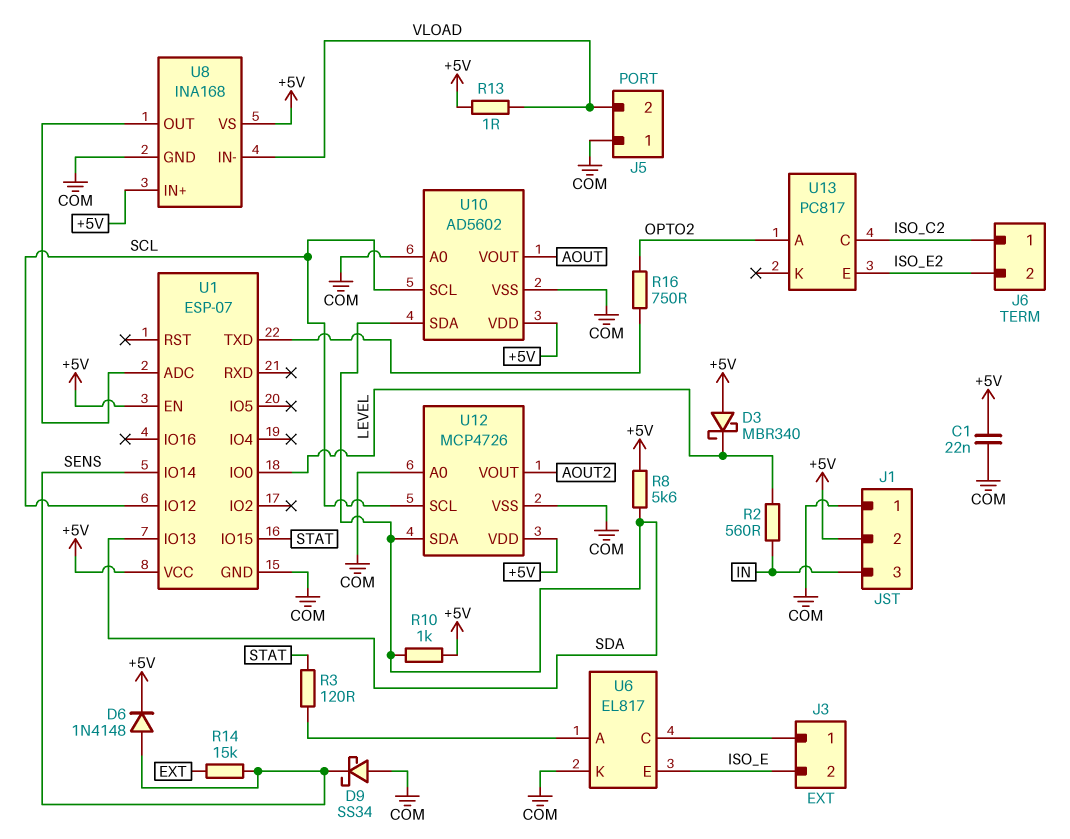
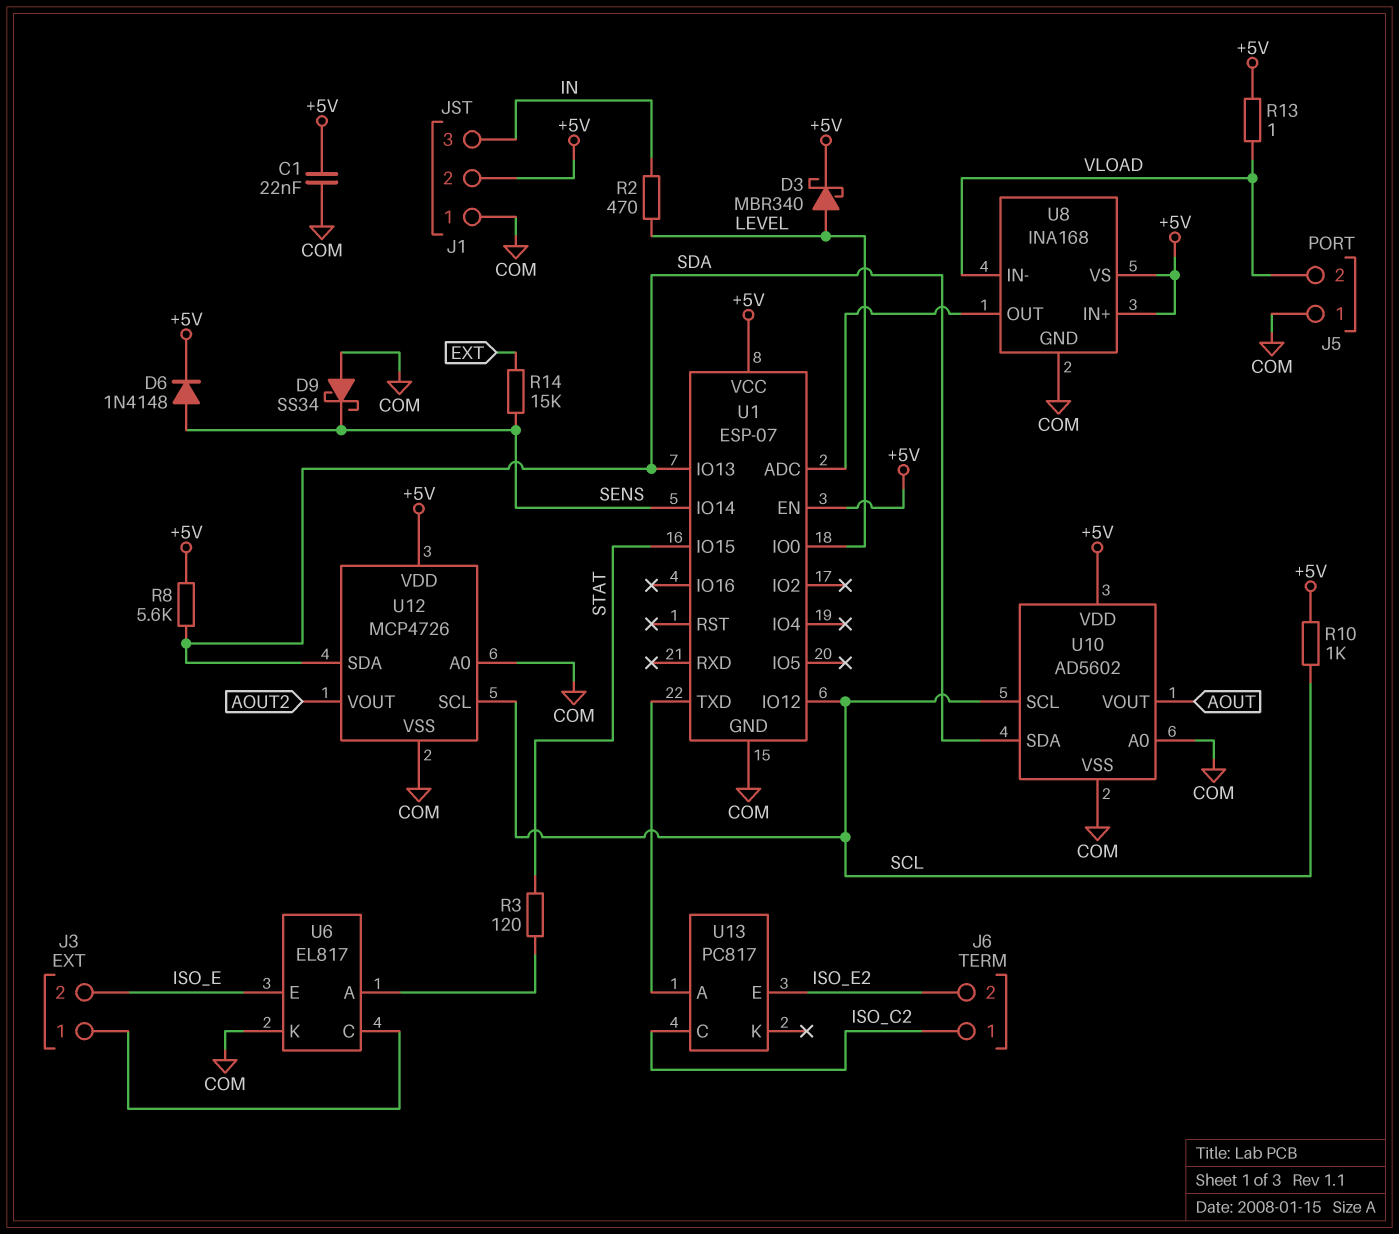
D3: schottky MBR340 (A +5V, K LEVEL) -> schottky MBR340 (A LEVEL, K +5V)
R2: 560 (IN, LEVEL) -> 470 (IN, LEVEL)
R10: 1k (+5V, SDA) -> 1k (+5V, SCL)
R16: 750 (OPTO2, U1/TXD) -> none
U13 pin A: OPTO2 -> U1/TXD

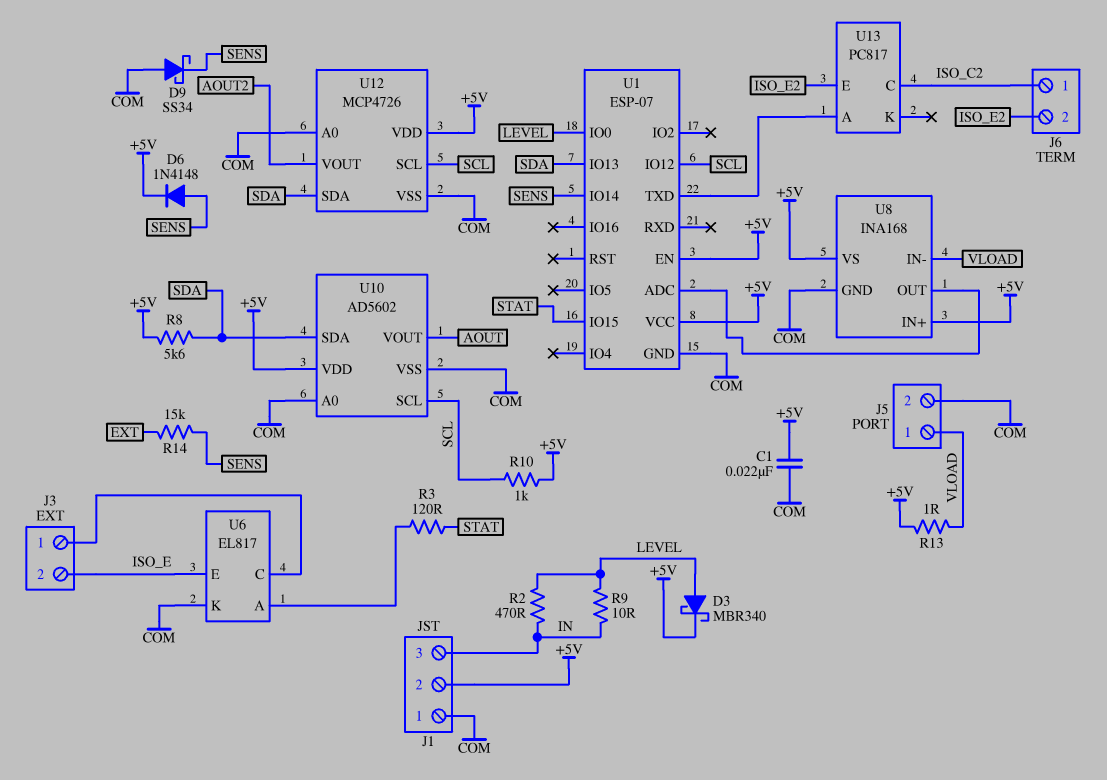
J5 pin 1: COM -> VLOAD
J5 pin 2: VLOAD -> COM
R9: none -> 10 (IN, LEVEL)

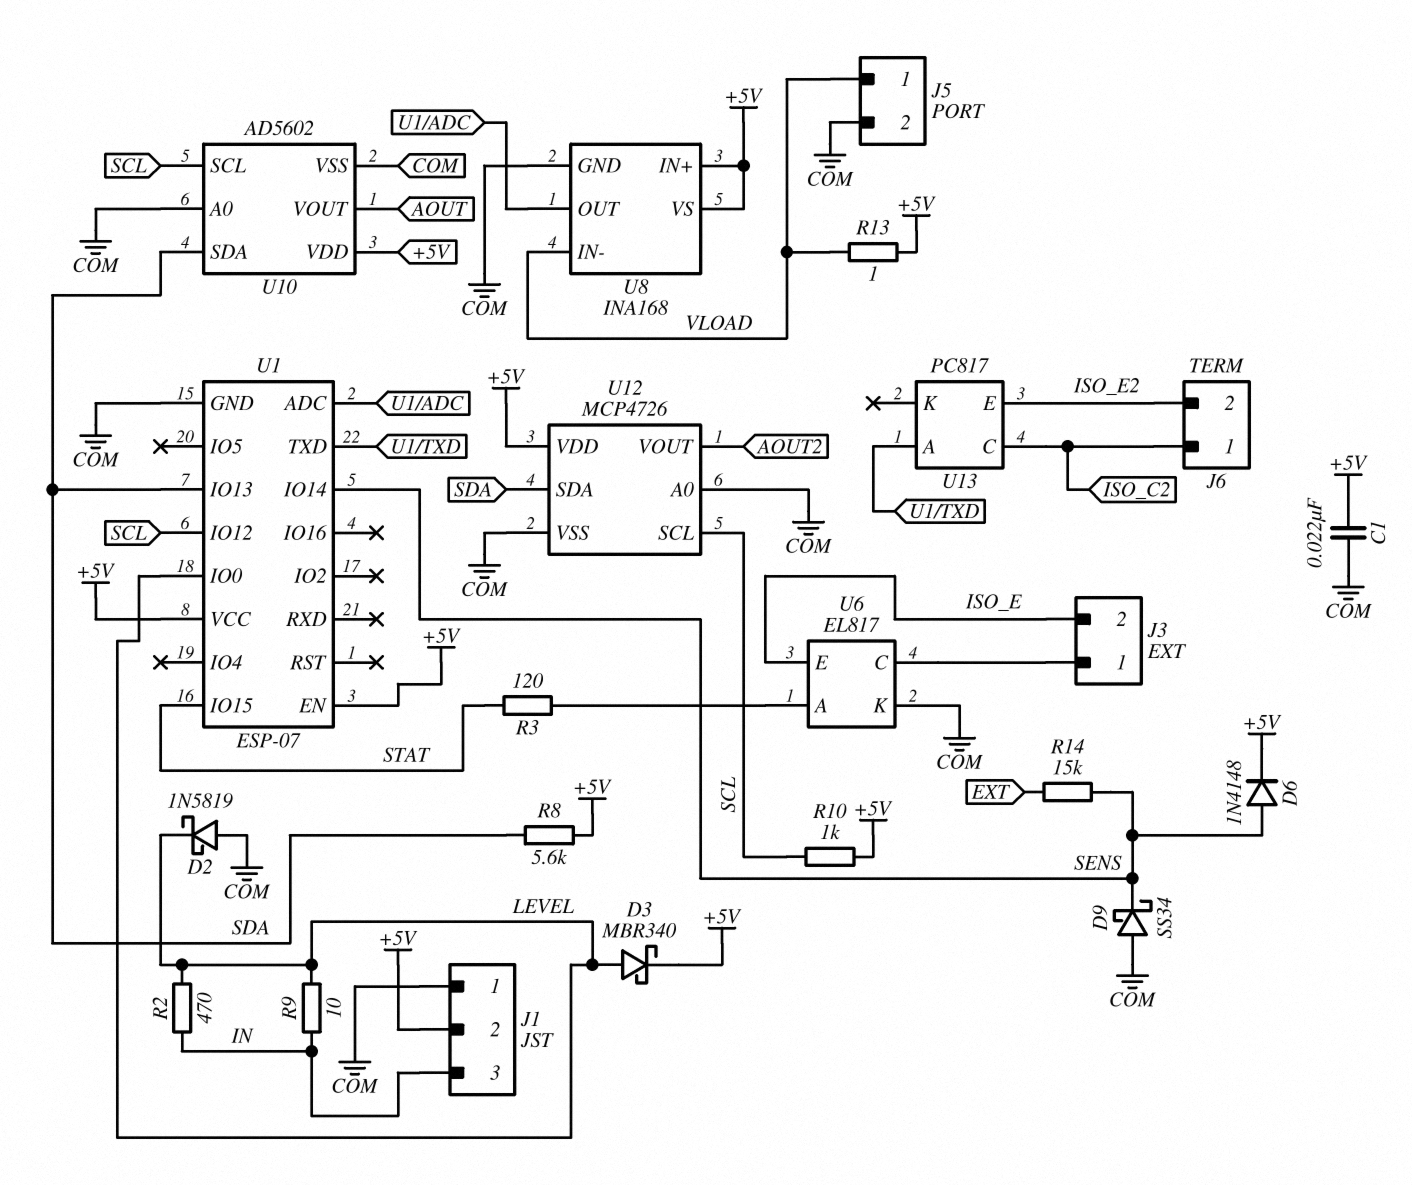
D2: none -> schottky 1N5819 (A COM, K LEVEL)

